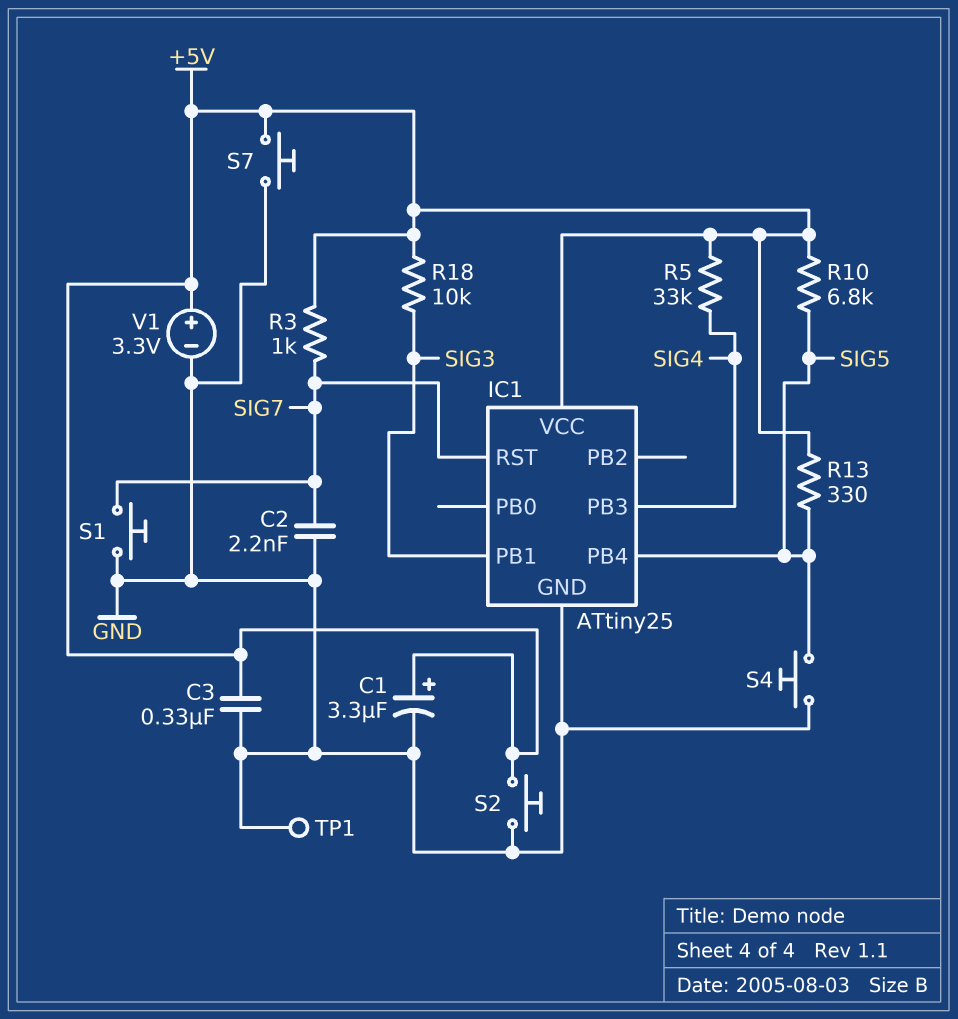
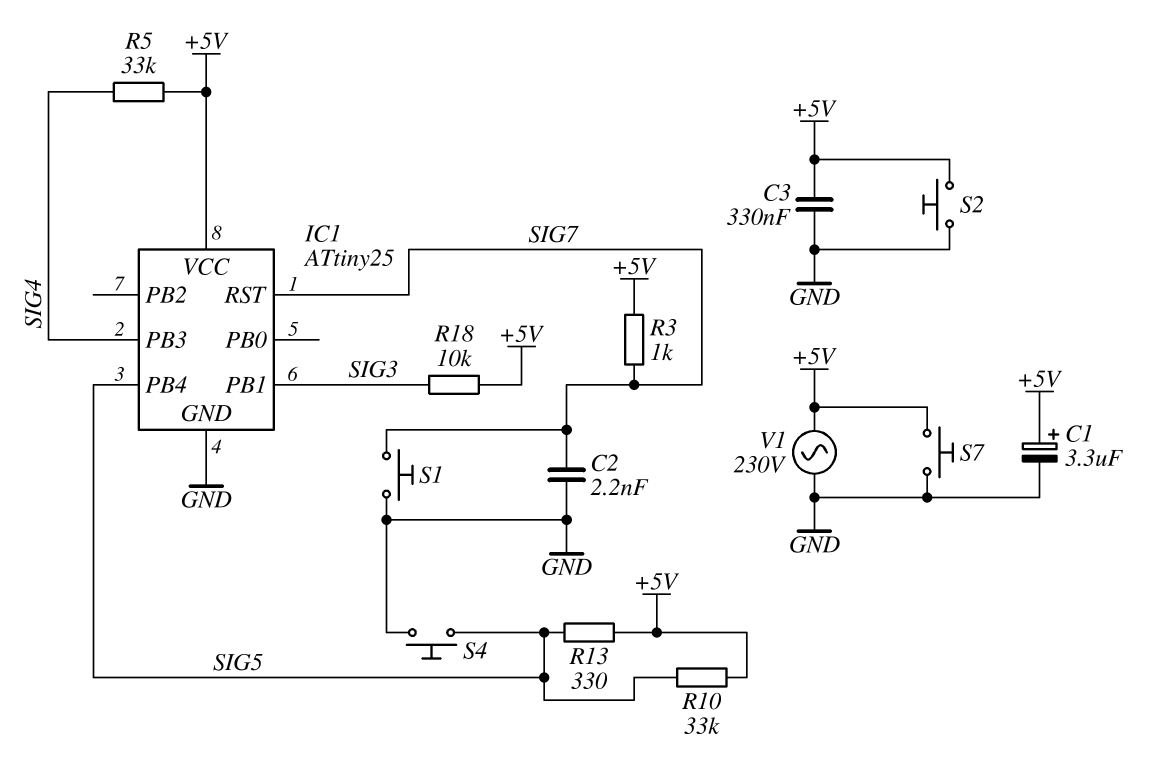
R10: 6.8k (+5V, SIG5) -> 33k (+5V, SIG5)
TP1: test point (GND) -> none
V1: 3.3V (plus +5V, minus GND) -> AC 230V (+5V, GND)

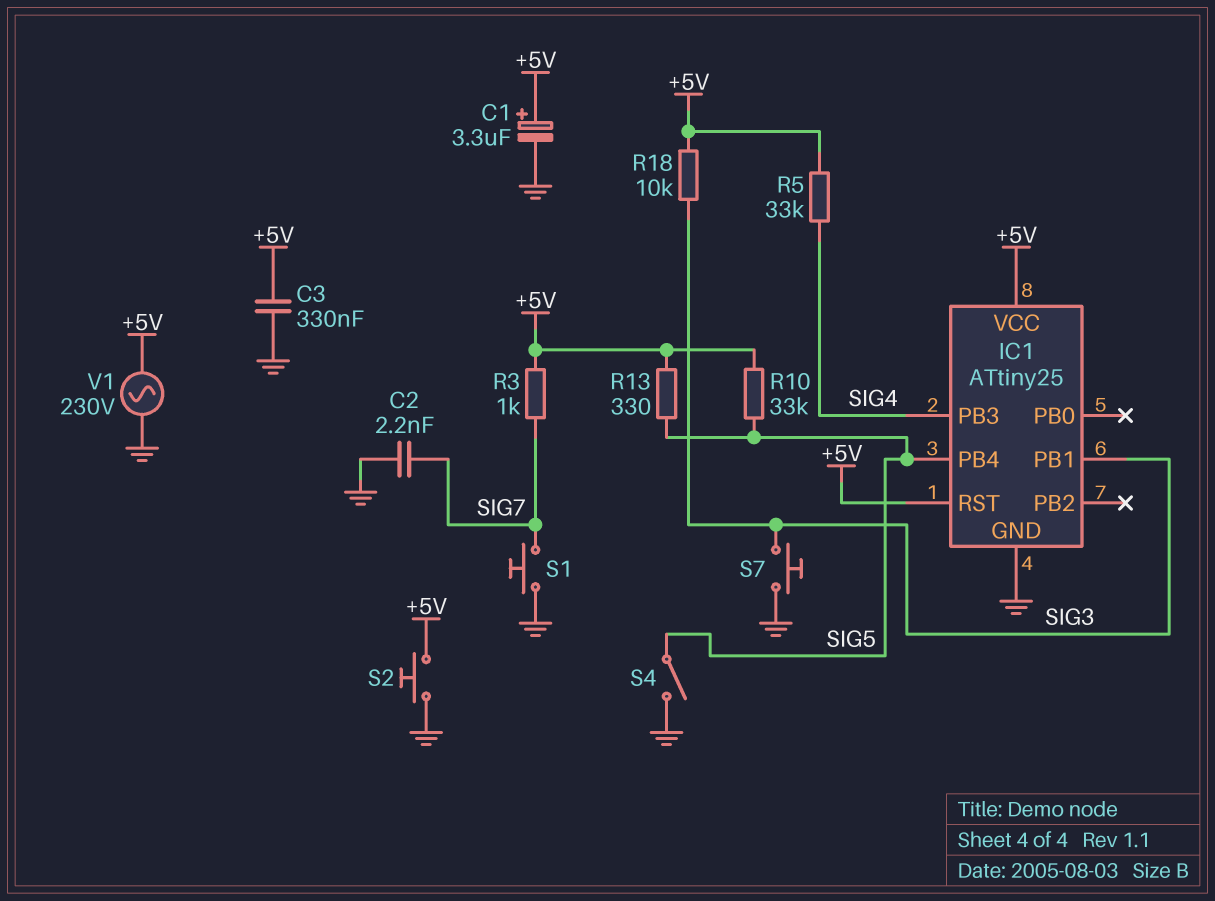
IC1 pin RST: SIG7 -> +5V
S4: button (GND, SIG5) -> switch (GND, SIG5)
S7: button (+5V, GND) -> button (GND, SIG3)

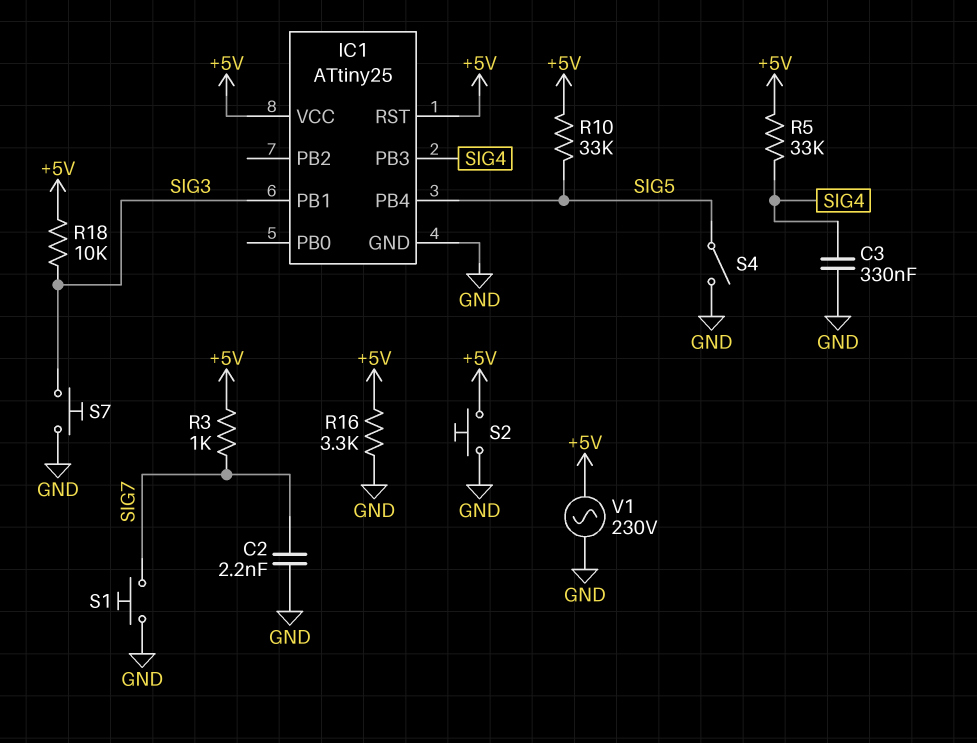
C1: 3.3uF (plus +5V, minus GND) -> none
C3: 330nF (+5V, GND) -> 330nF (GND, SIG4)
R13: 330 (+5V, SIG5) -> none
R16: none -> 3.3k (+5V, GND)

